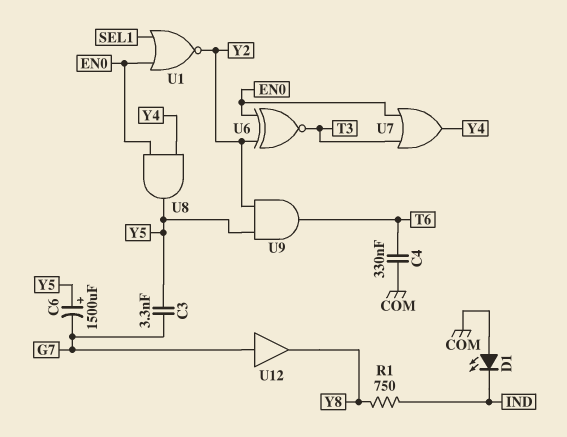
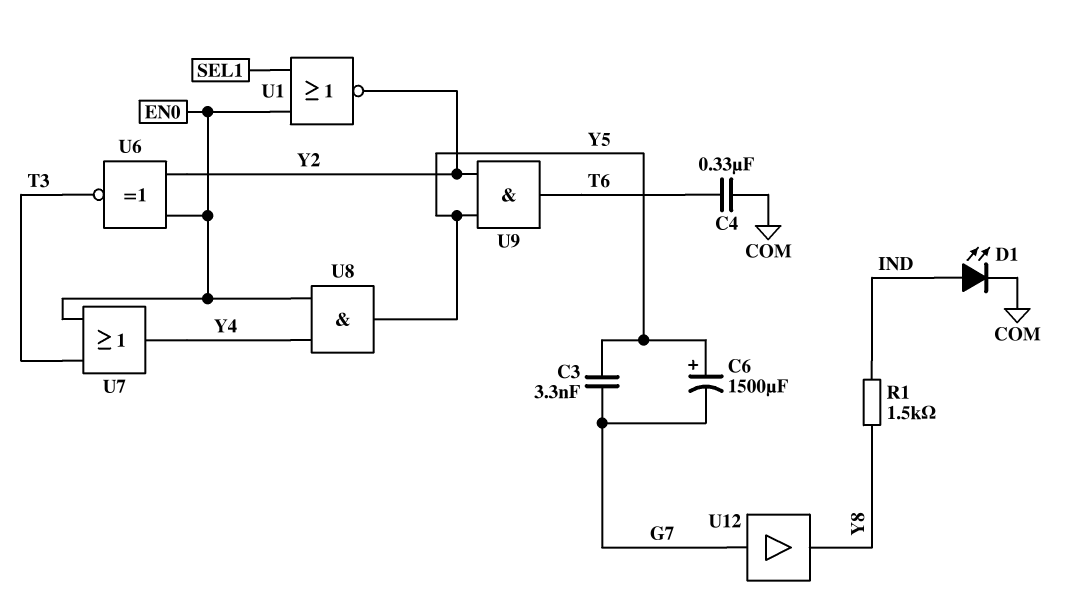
D1: LED (A COM, K IND) -> LED (A IND, K COM)
R1: 750 (IND, Y8) -> 1.5k (IND, Y8)

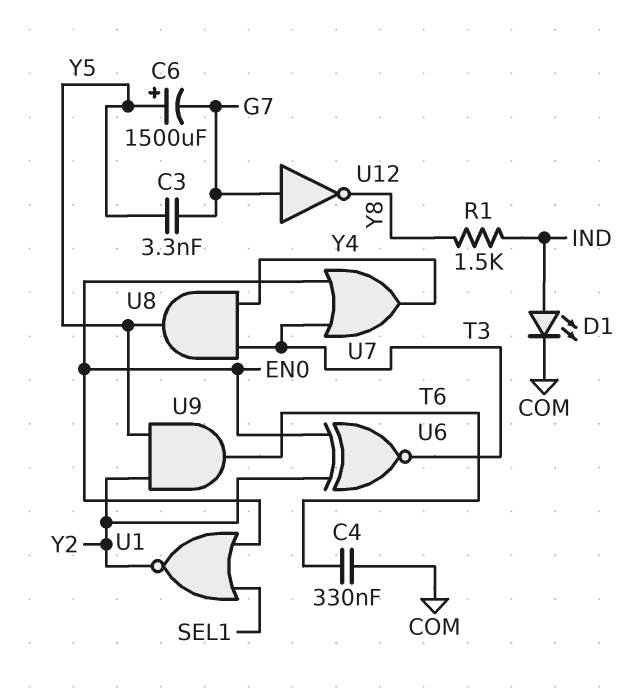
U8: AND (in EN0, in Y4, out Y5) -> AND (in T3, in Y4, out Y5)
U12: buffer (in G7, out Y8) -> NOT (in G7, out Y8)

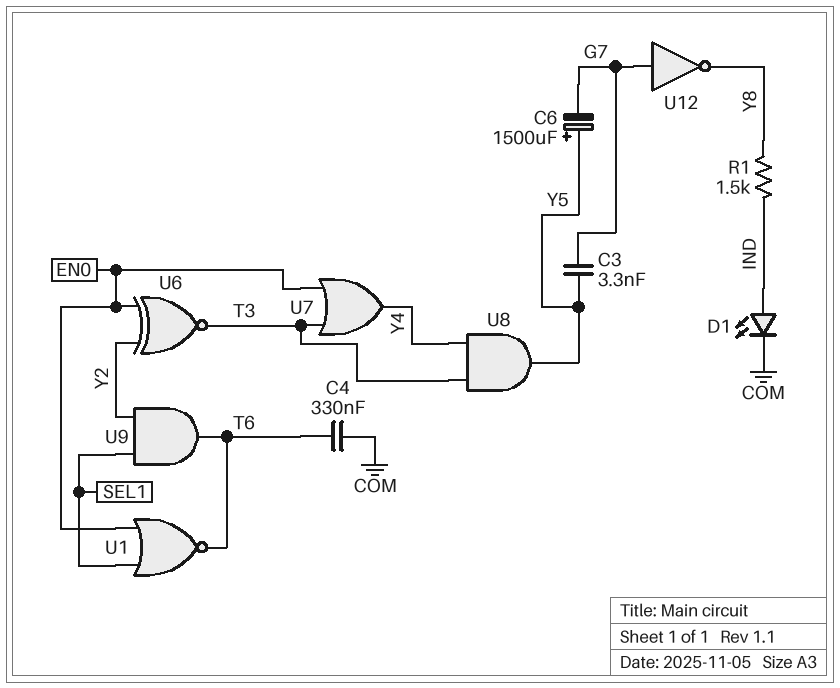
U1: NOR (in EN0, in SEL1, out Y2) -> NOR (in EN0, in SEL1, out T6)
U9: AND (in Y2, in Y5, out T6) -> AND (in SEL1, in Y2, out T6)

